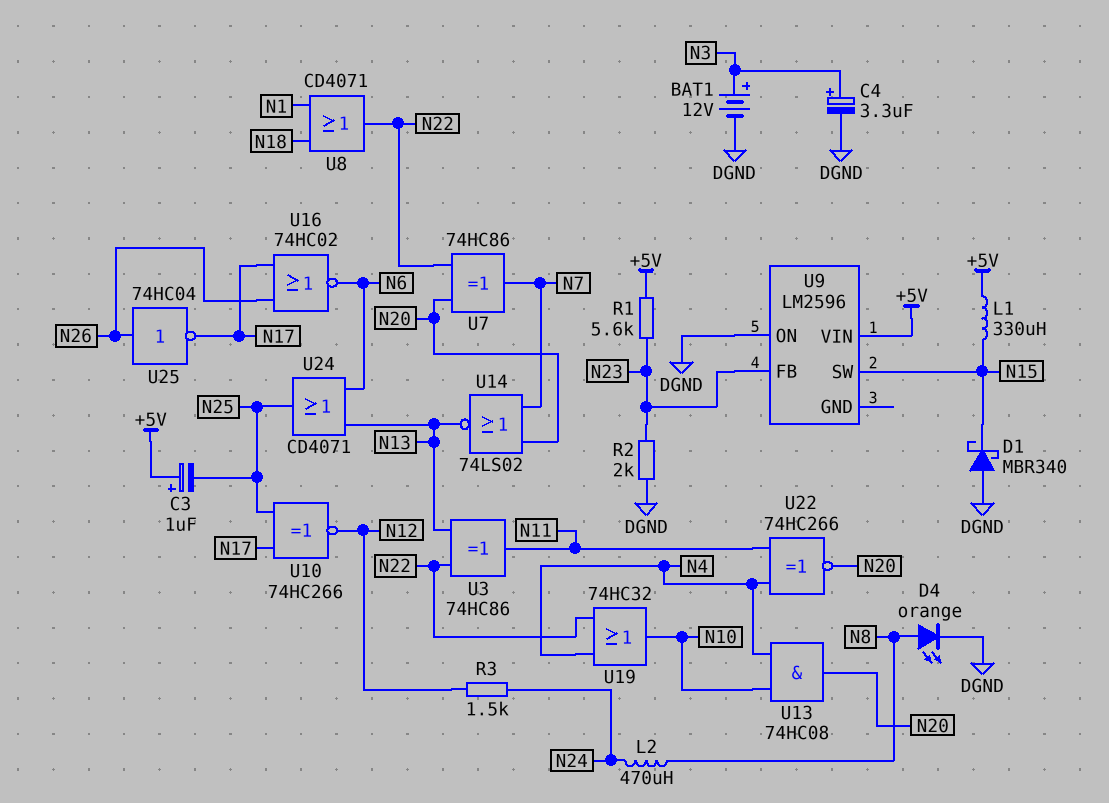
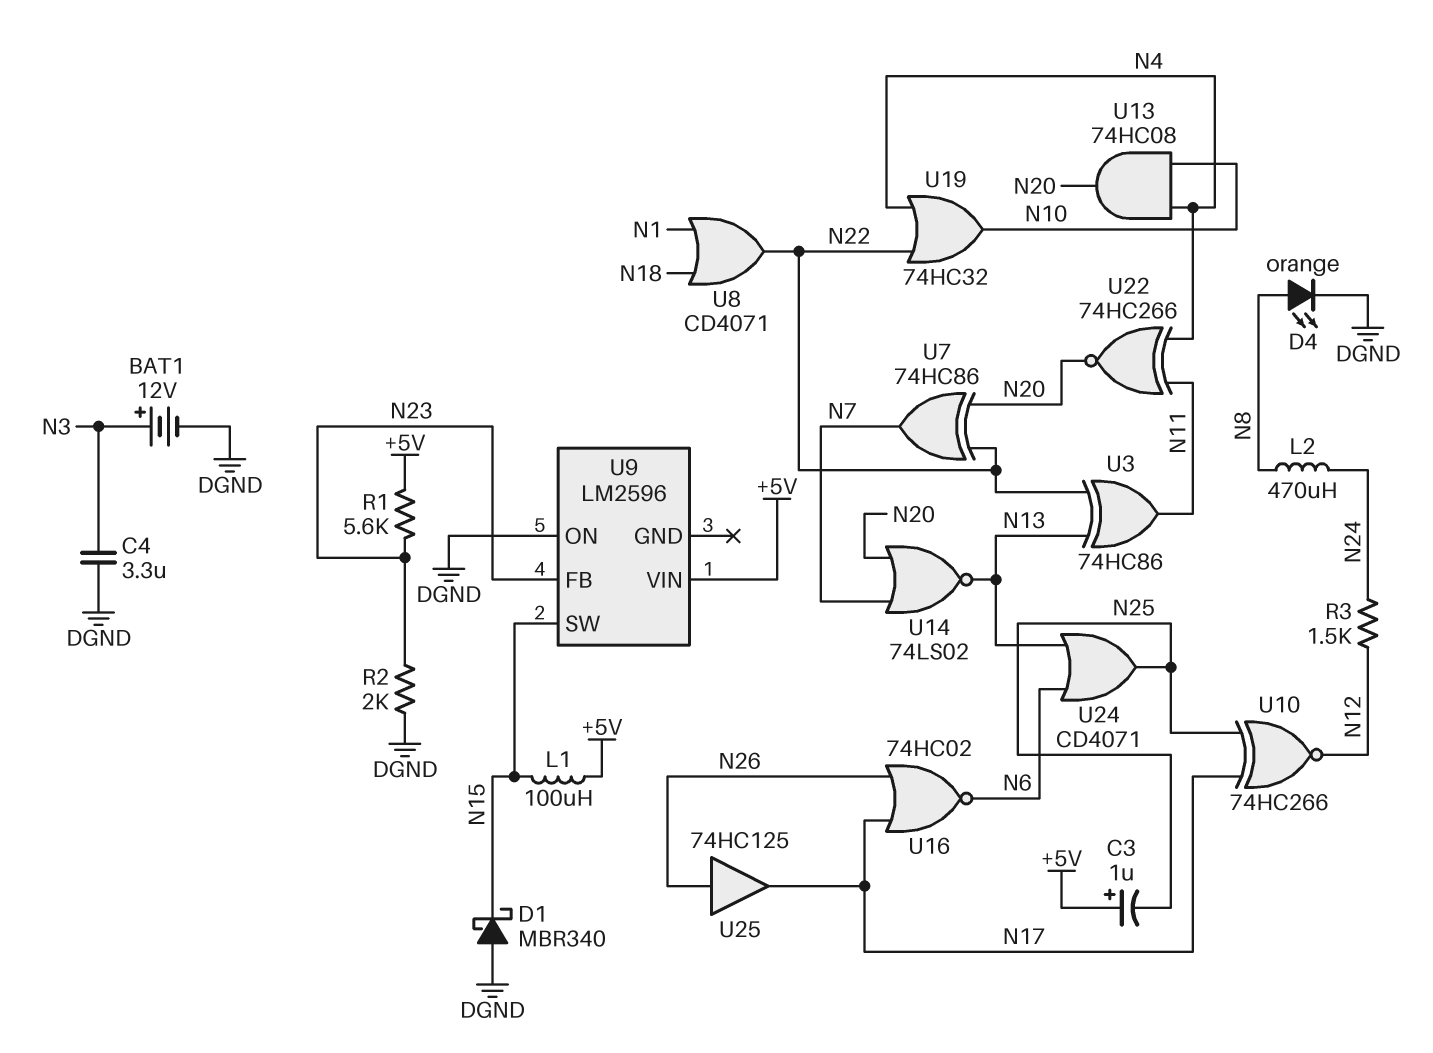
C4: 3.3uF (plus N3, minus DGND) -> 3.3uF (DGND, N3)
L1: 330uH (+5V, N15) -> 100uH (+5V, N15)
U25: NOT 74HC04 (in N26, out N17) -> buffer 74HC125 (in N26, out N17)

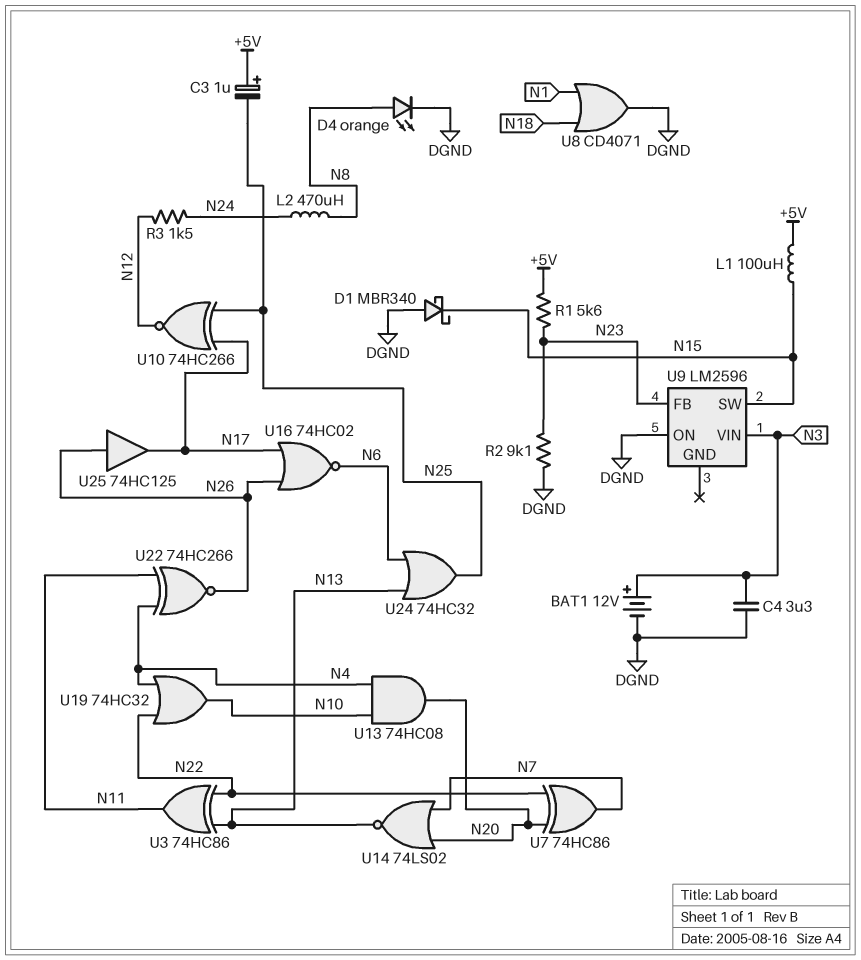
R2: 2k (DGND, N23) -> 9.1k (DGND, N23)
U8: OR CD4071 (in N1, in N18, out N22) -> OR CD4071 (in N1, in N18, out DGND)
U9 pin VIN: +5V -> N3
U22: XNOR 74HC266 (in N4, in N11, out N20) -> XNOR 74HC266 (in N4, in N11, out N26)
U24: OR CD4071 (in N6, in N13, out N25) -> OR 74HC32 (in N6, in N13, out N25)

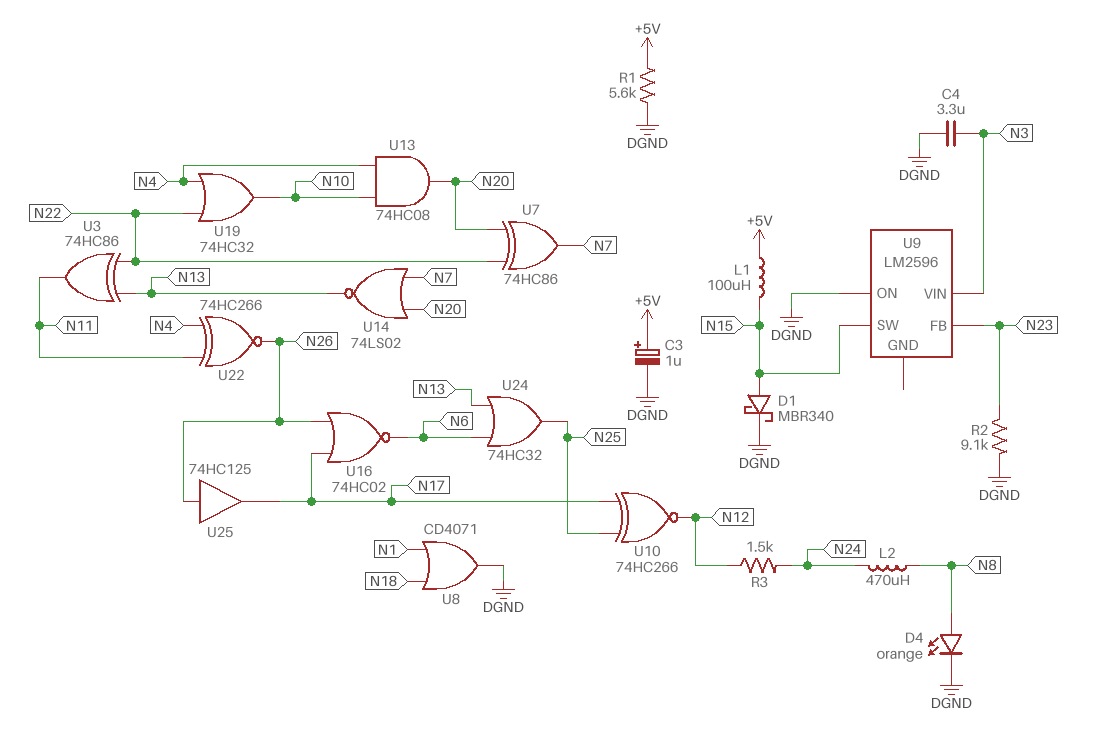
BAT1: 12V (plus N3, minus DGND) -> none
C3: 1uF (plus +5V, minus N25) -> 1uF (plus +5V, minus DGND)
D1: schottky MBR340 (A DGND, K N15) -> schottky MBR340 (A N15, K DGND)
R1: 5.6k (+5V, N23) -> 5.6k (+5V, DGND)

